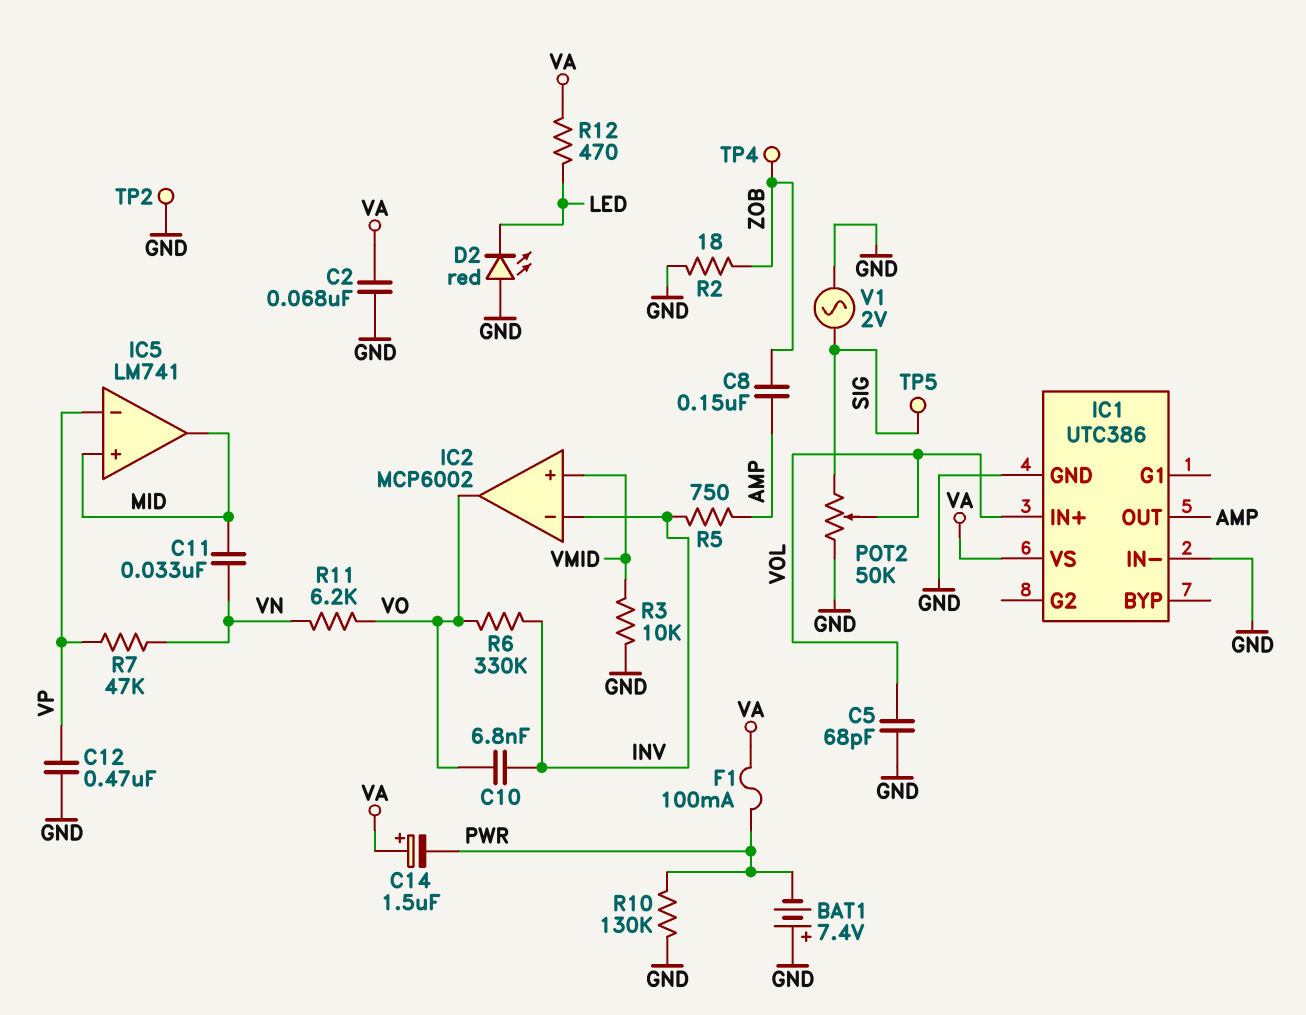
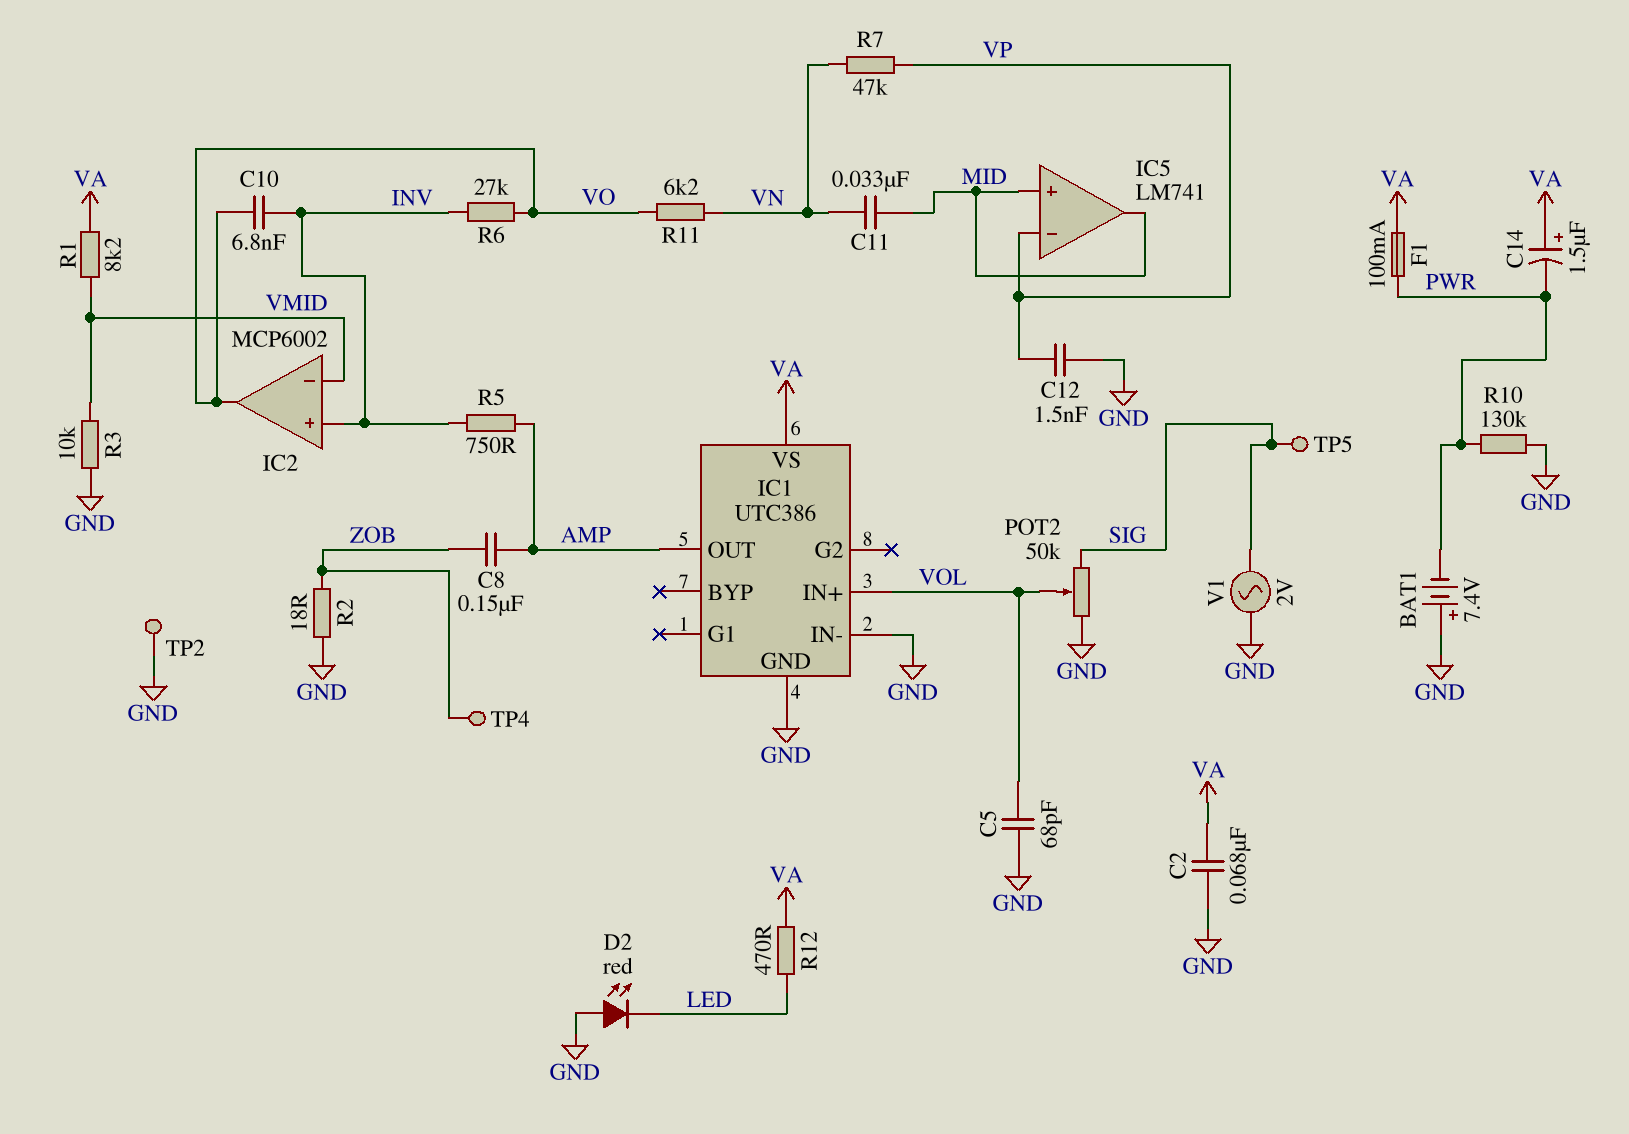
C12: 470nF (GND, VP) -> 1.5nF (GND, VP)
IC2 pin in+: VMID -> INV
IC2 pin in-: INV -> VMID
R1: none -> 8.2k (VA, VMID)
R6: 330k (INV, VO) -> 27k (INV, VO)

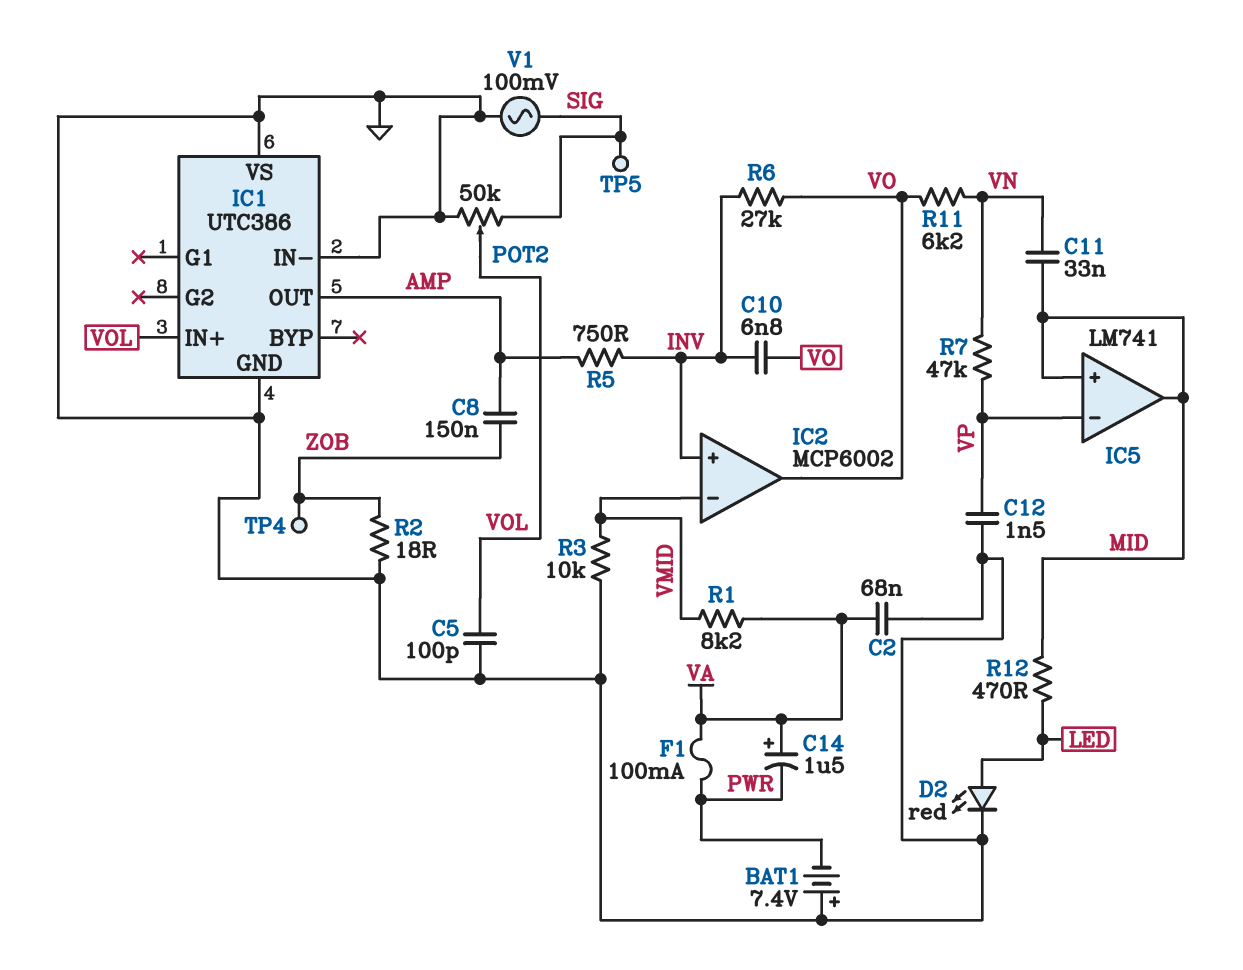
C5: 68pF (GND, VOL) -> 100pF (GND, VOL)
D2: LED red (A GND, K LED) -> LED red (A LED, K GND)
IC1 pin VS: VA -> GND
R10: 130k (GND, PWR) -> none
R12: 470 (LED, VA) -> 470 (LED, MID)
TP2: test point (GND) -> none
V1: AC 2V (GND, SIG) -> AC 100mV (GND, SIG)

